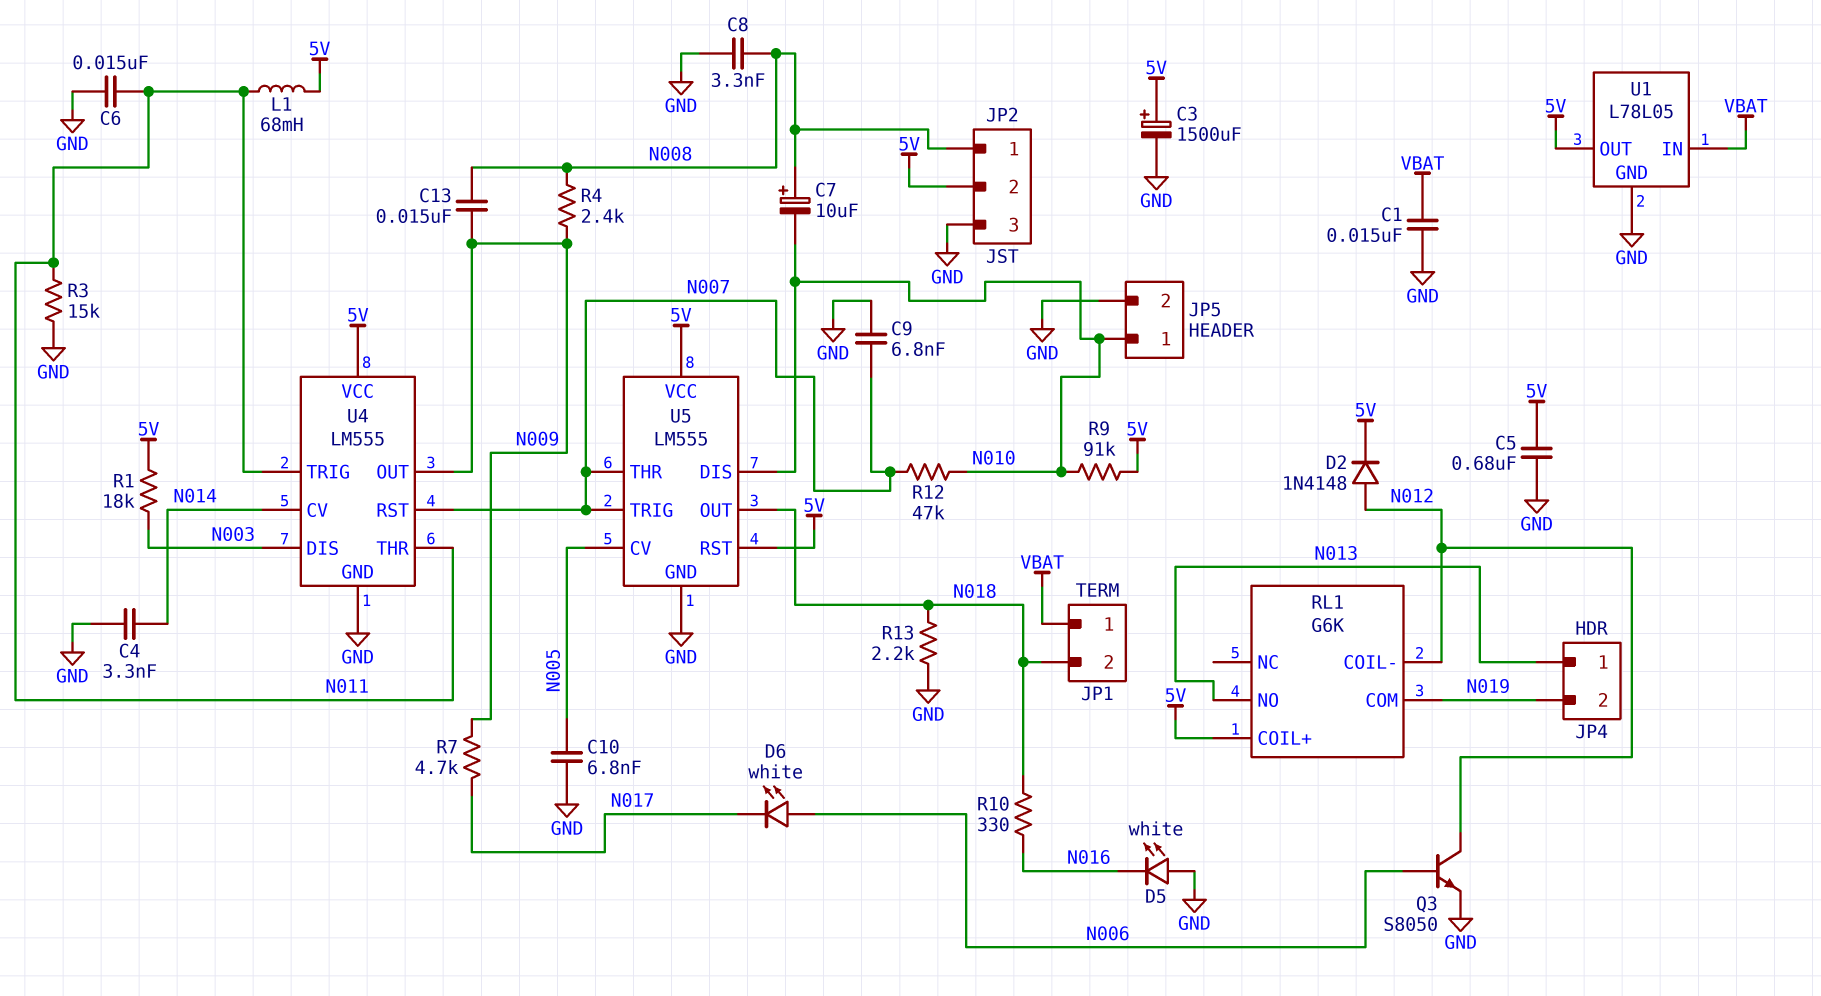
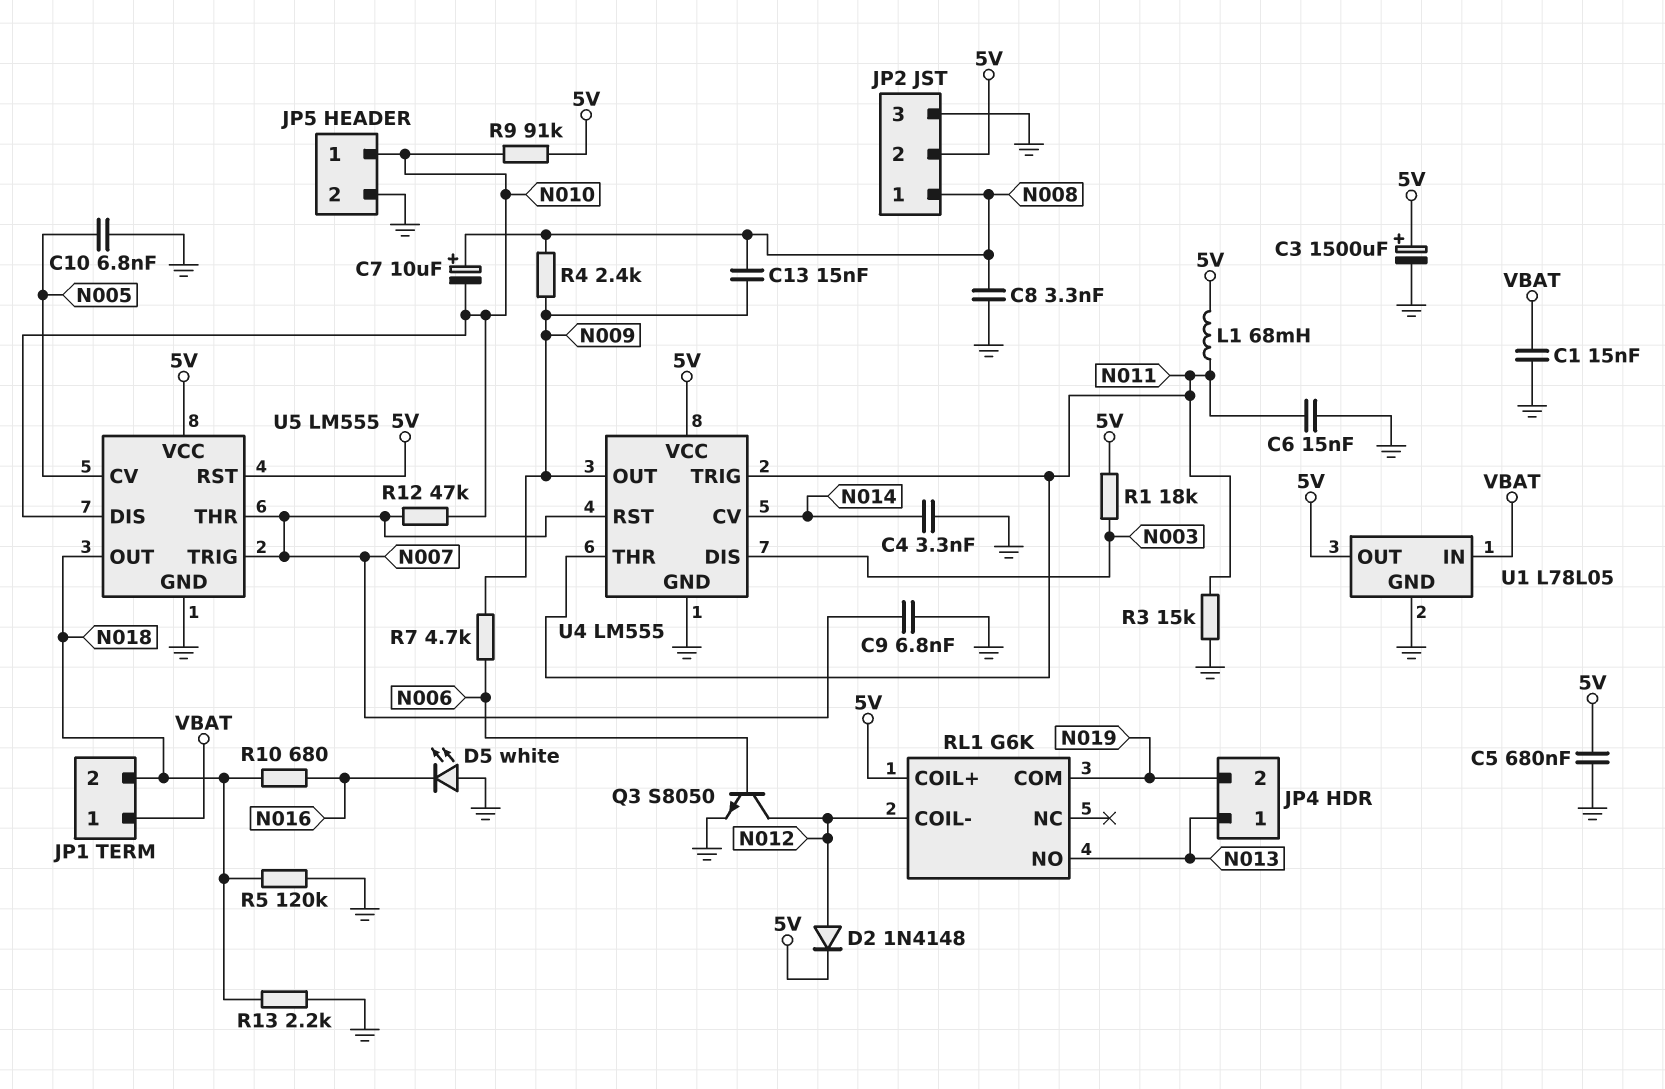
D6: LED white (A N006, K N017) -> none
R5: none -> 120k (GND, N018)
R7: 4.7k (N009, N017) -> 4.7k (N006, N009)
R10: 330 (N016, N018) -> 680 (N016, N018)

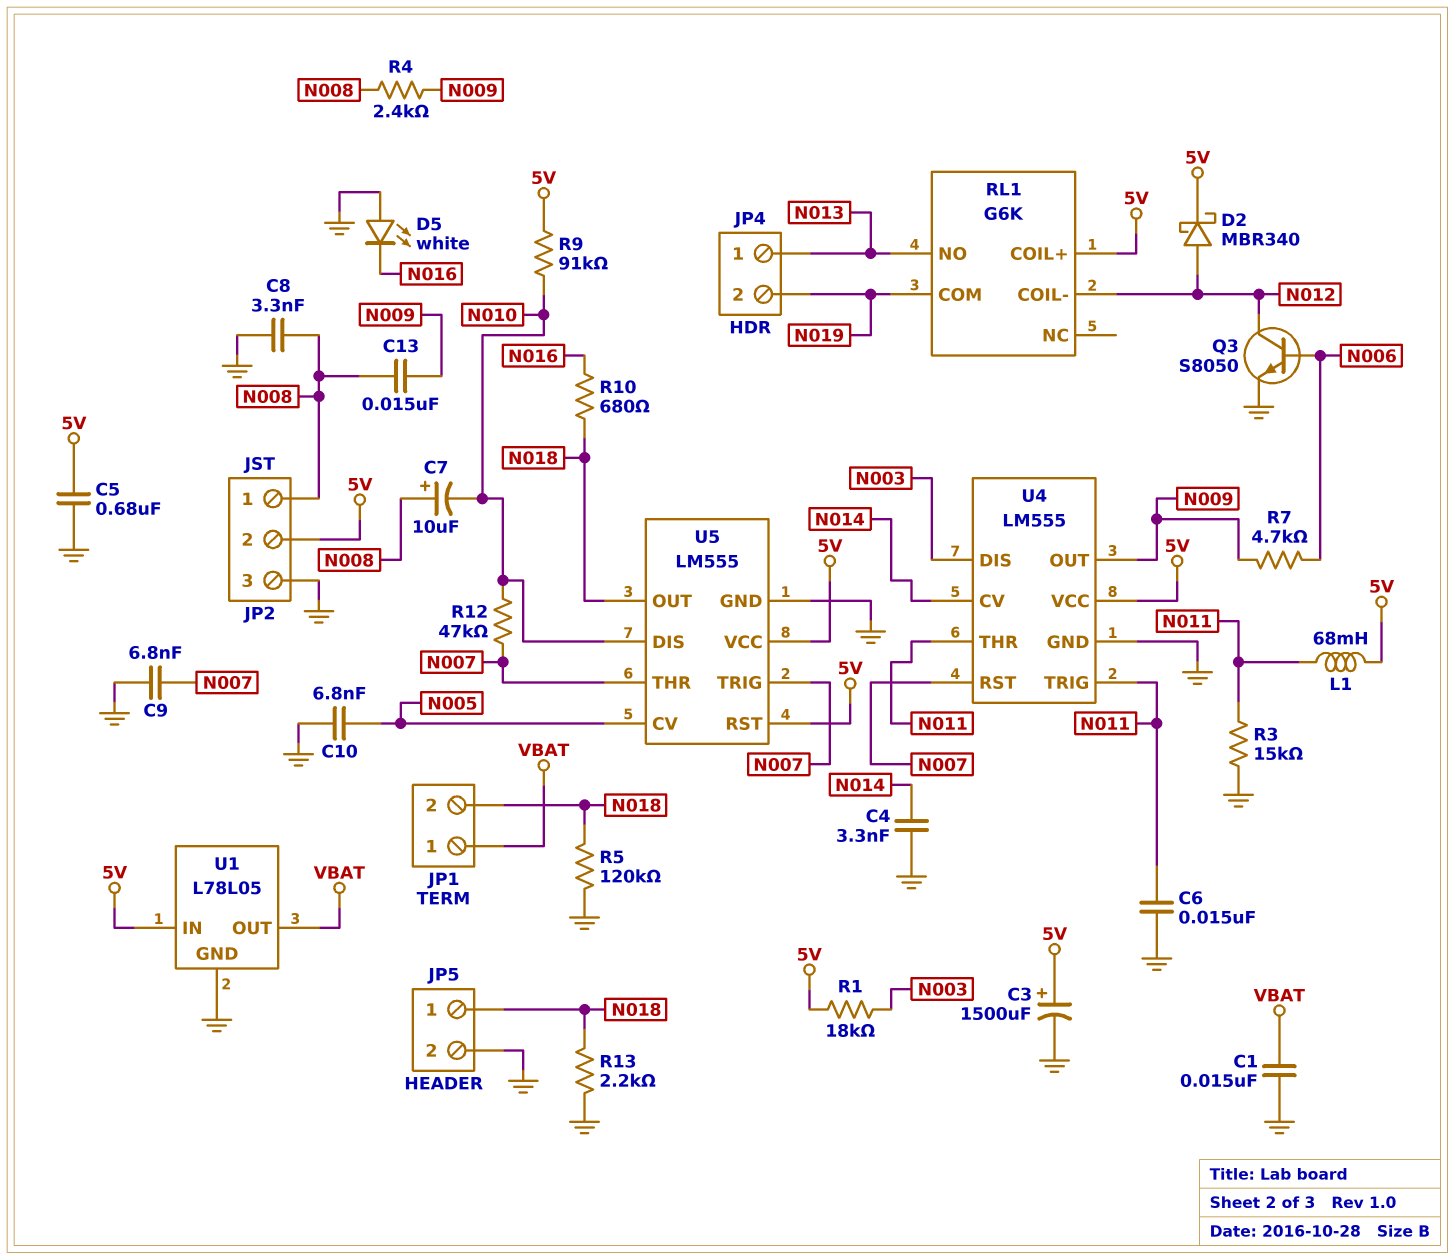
D2: diode 1N4148 (A N012, K 5V) -> schottky MBR340 (A N012, K 5V)
JP5 pin 1: N010 -> N018
U1 pin IN: VBAT -> 5V
U1 pin OUT: 5V -> VBAT

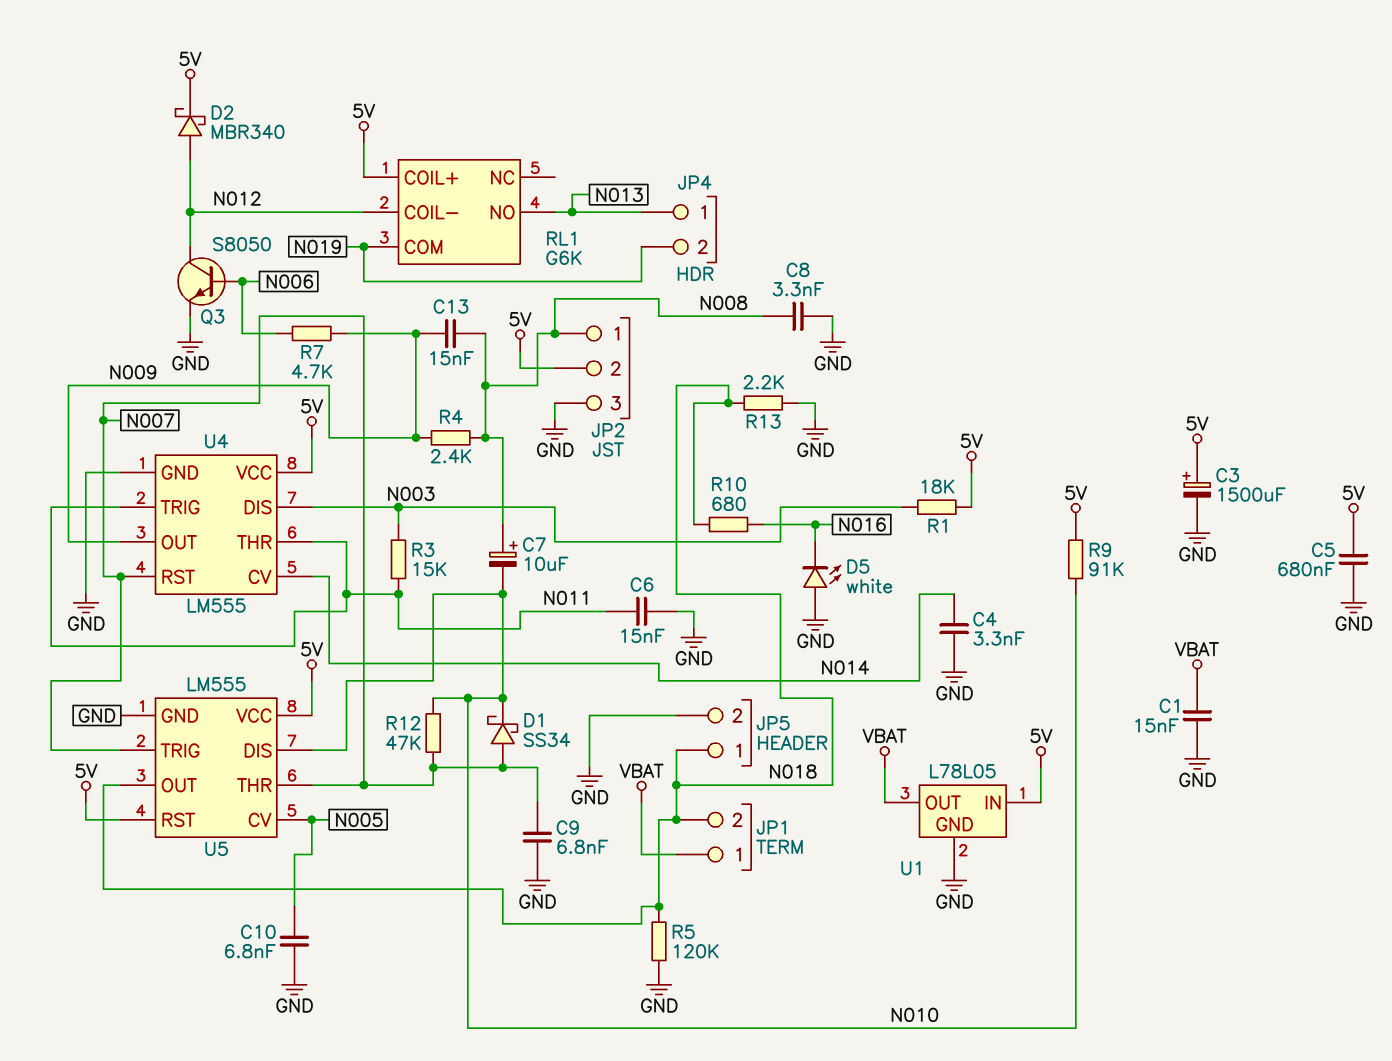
D1: none -> schottky SS34 (A N007, K N010)
L1: 68mH (5V, N011) -> none
R3: 15k (GND, N011) -> 15k (N003, N011)

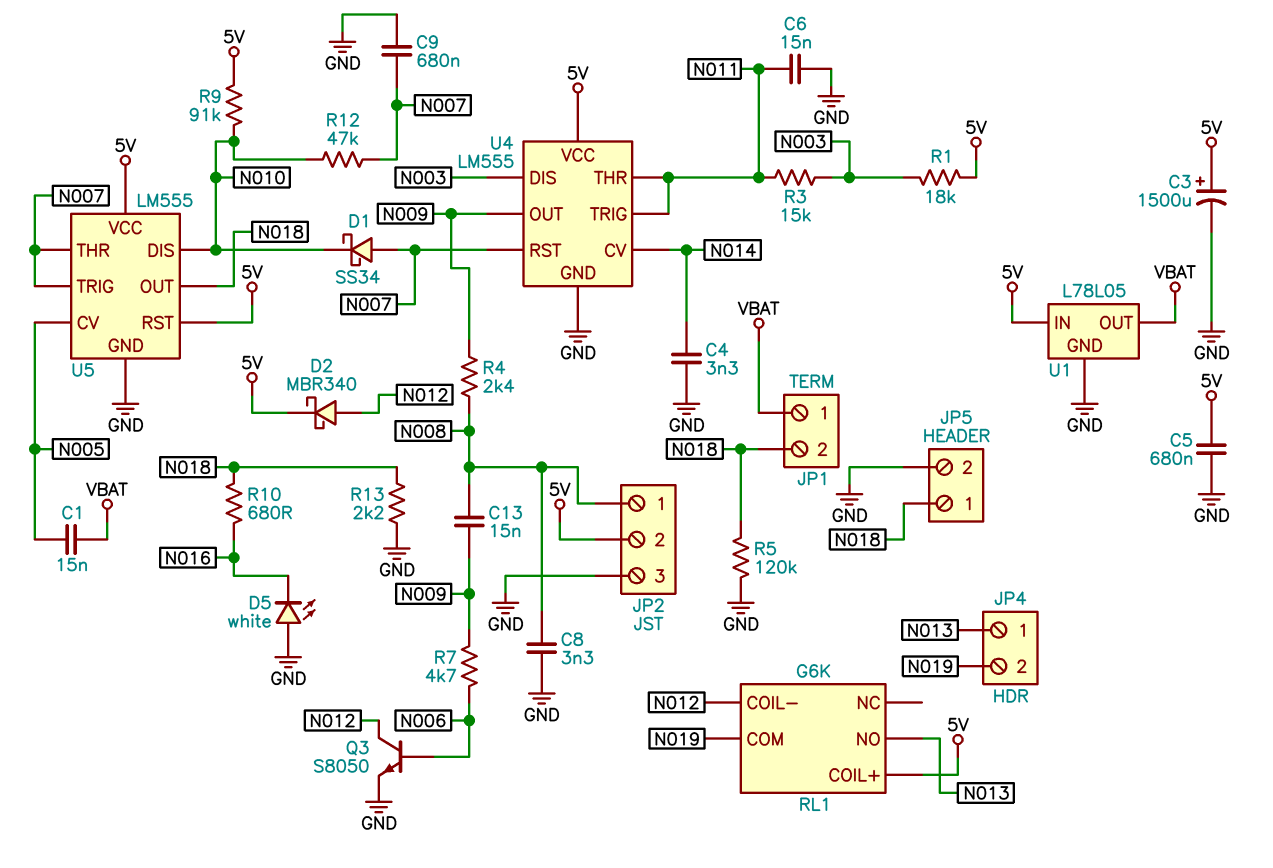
C1: 15nF (GND, VBAT) -> 15nF (N005, VBAT)
C7: 10uF (plus N008, minus N010) -> none
C9: 6.8nF (GND, N007) -> 680nF (GND, N007)
C10: 6.8nF (GND, N005) -> none

